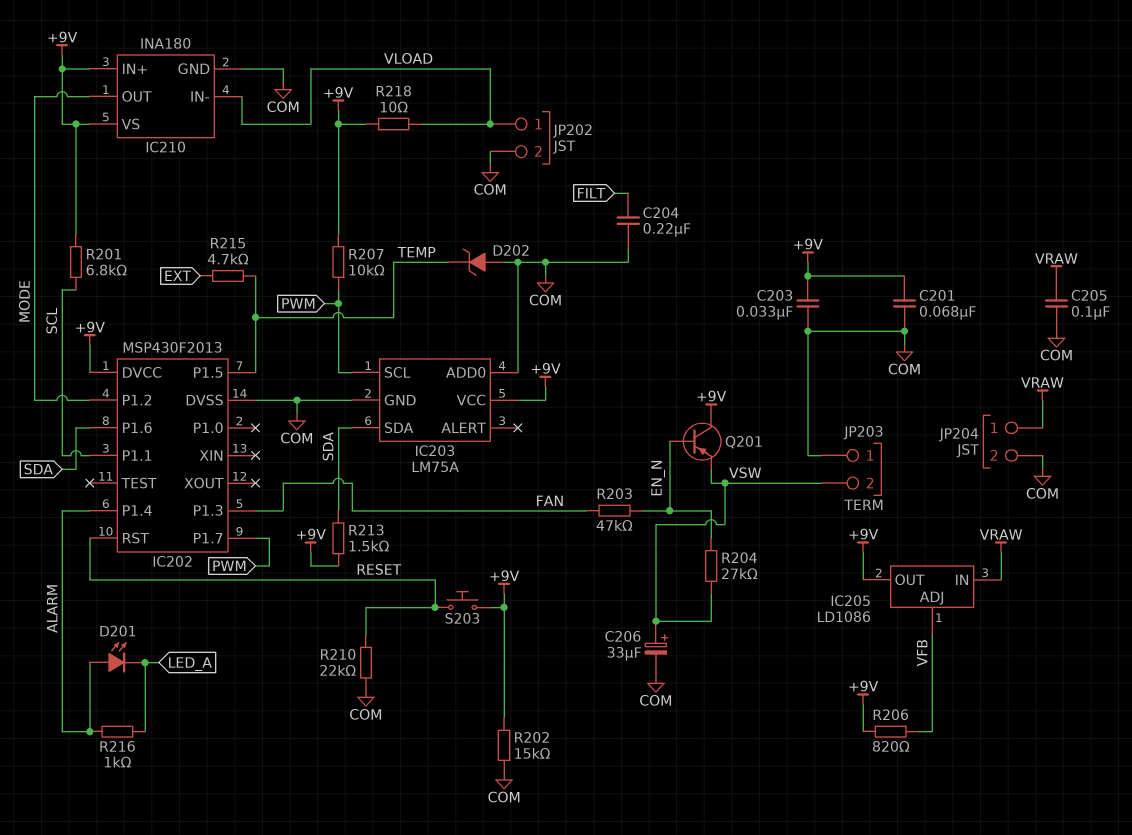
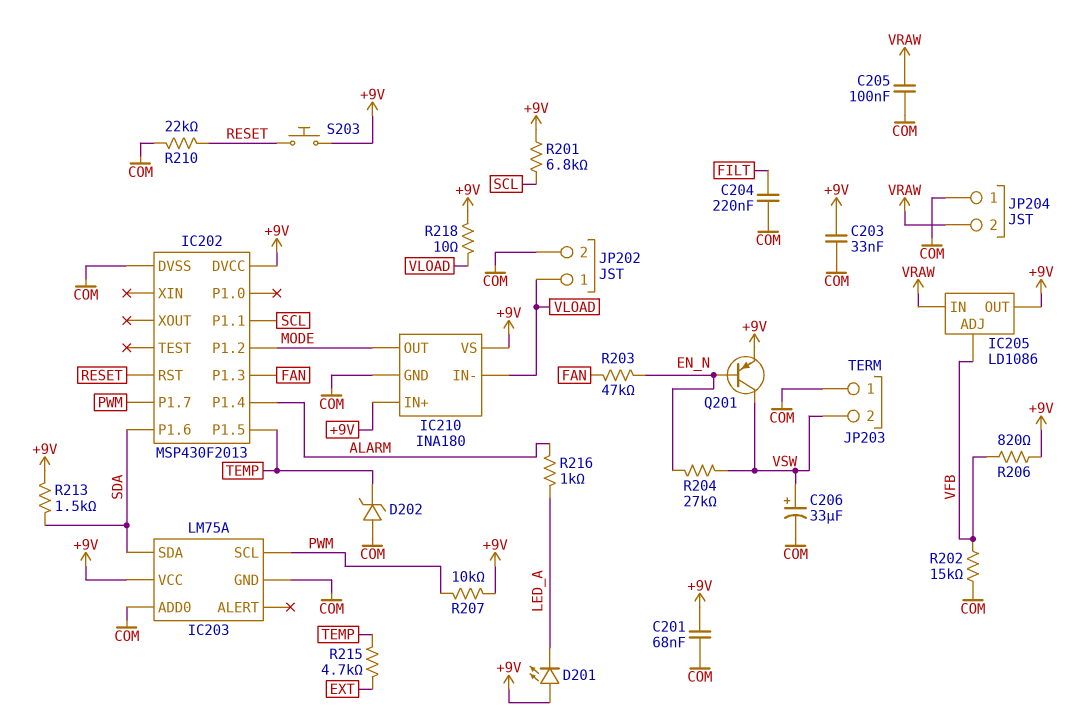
D201: LED (A ALARM, K LED_A) -> LED (A +9V, K LED_A)
JP204 pin 1: VRAW -> COM
JP204 pin 2: COM -> VRAW
Q201: PNP (B EN_N, C +9V, E VSW) -> PNP (B EN_N, C VSW, E +9V)
R202: 15k (+9V, COM) -> 15k (COM, VFB)

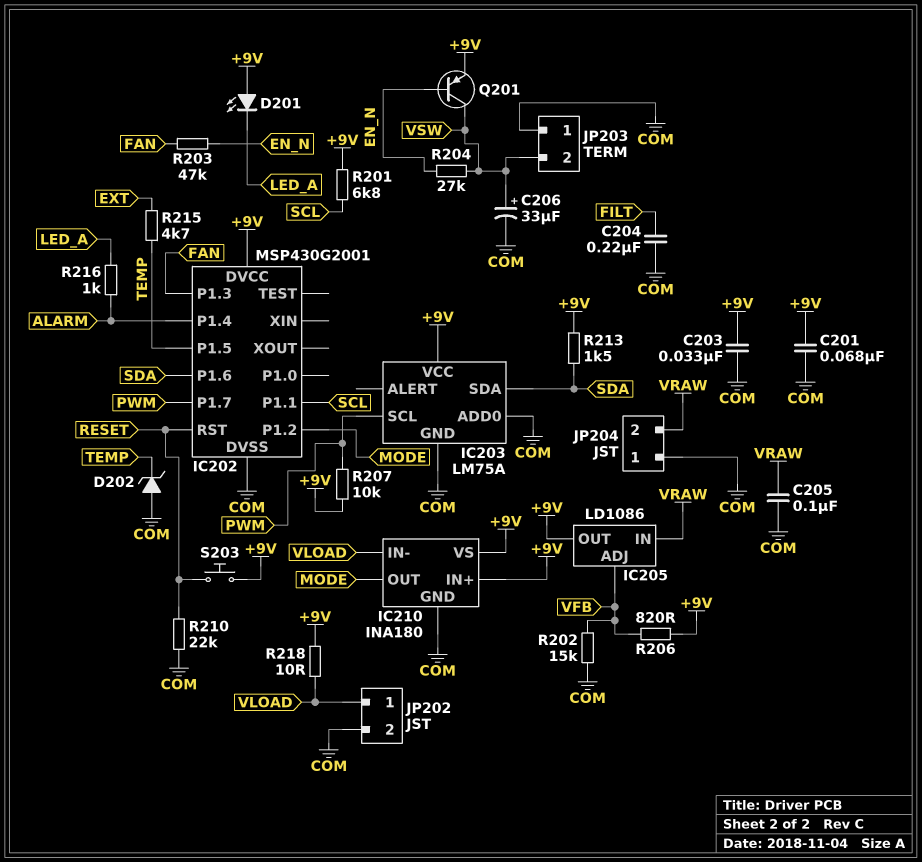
IC202: MSP430F2013 -> MSP430G2001

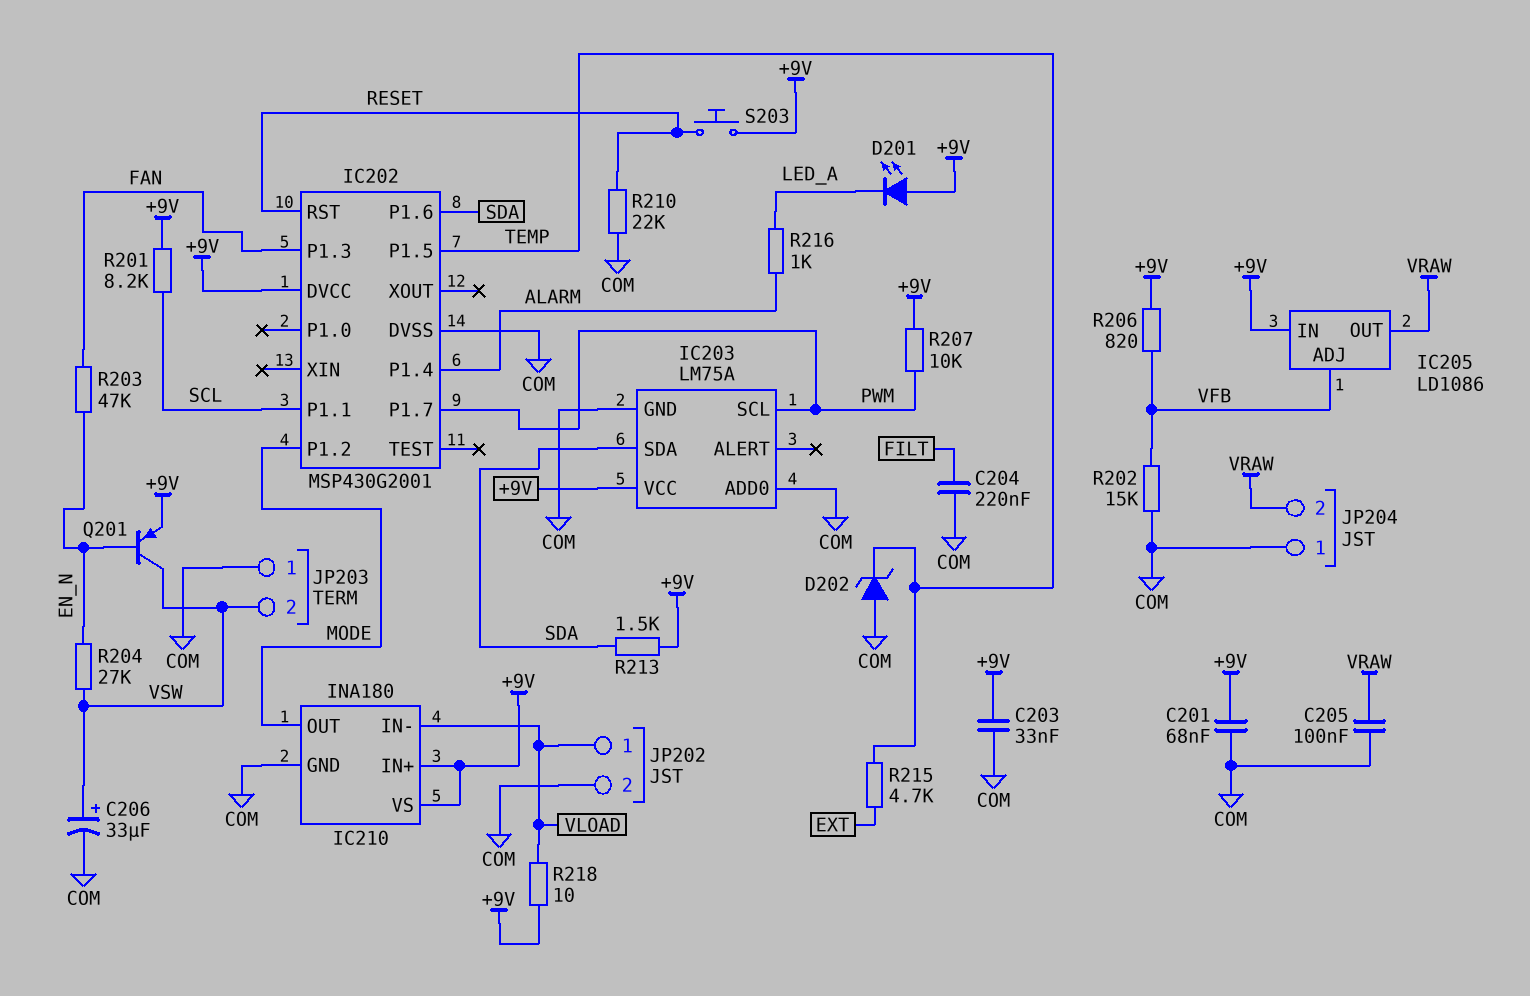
IC205 pin IN: VRAW -> +9V
IC205 pin OUT: +9V -> VRAW
R201: 6.8k (+9V, SCL) -> 8.2k (+9V, SCL)

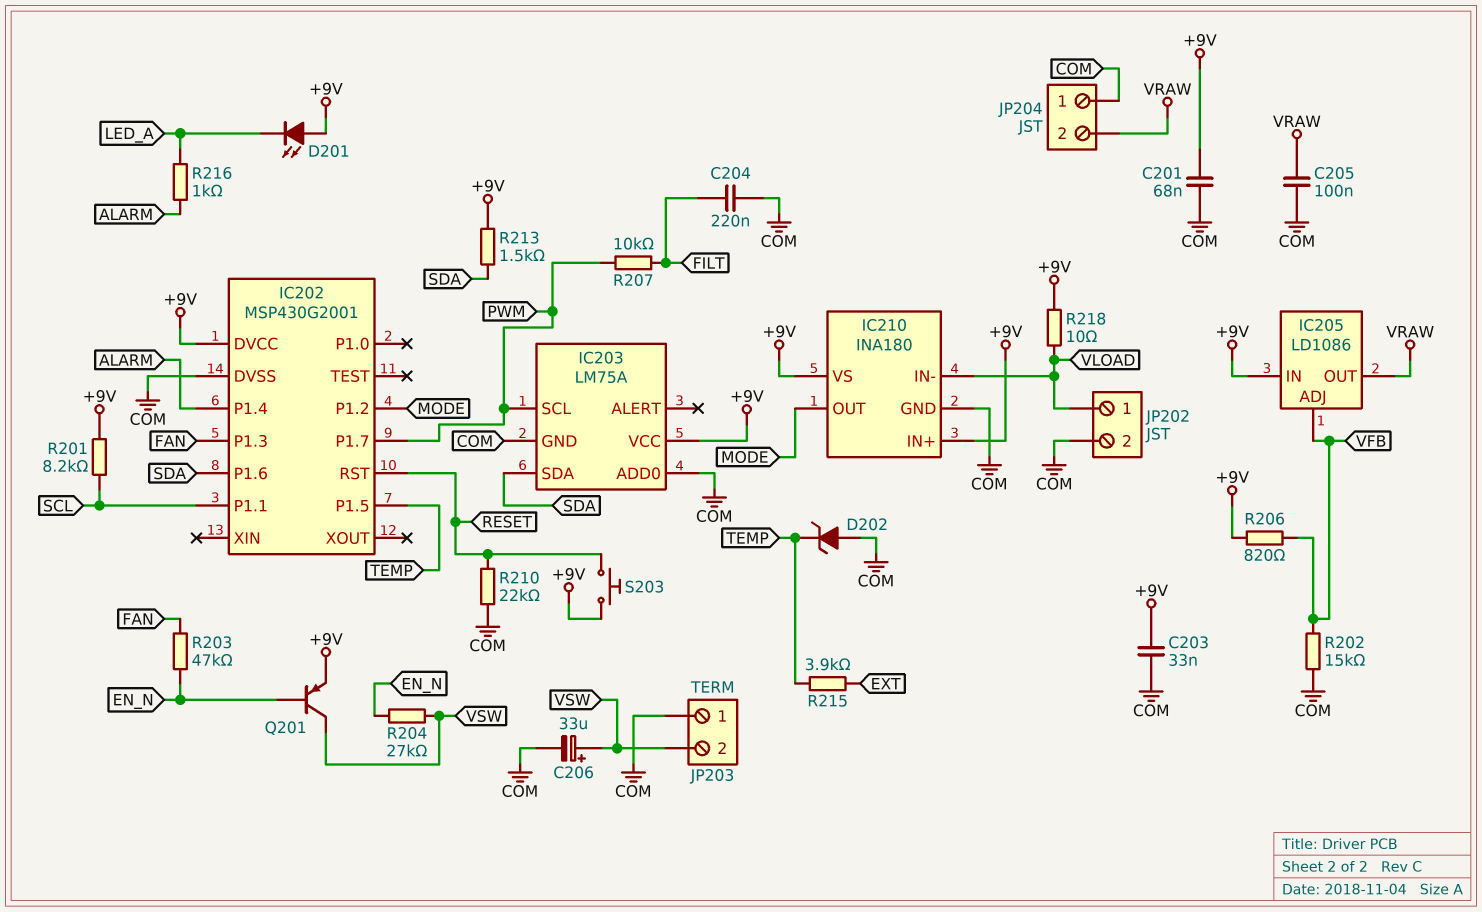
R207: 10k (+9V, PWM) -> 10k (FILT, PWM)
R215: 4.7k (EXT, TEMP) -> 3.9k (EXT, TEMP)

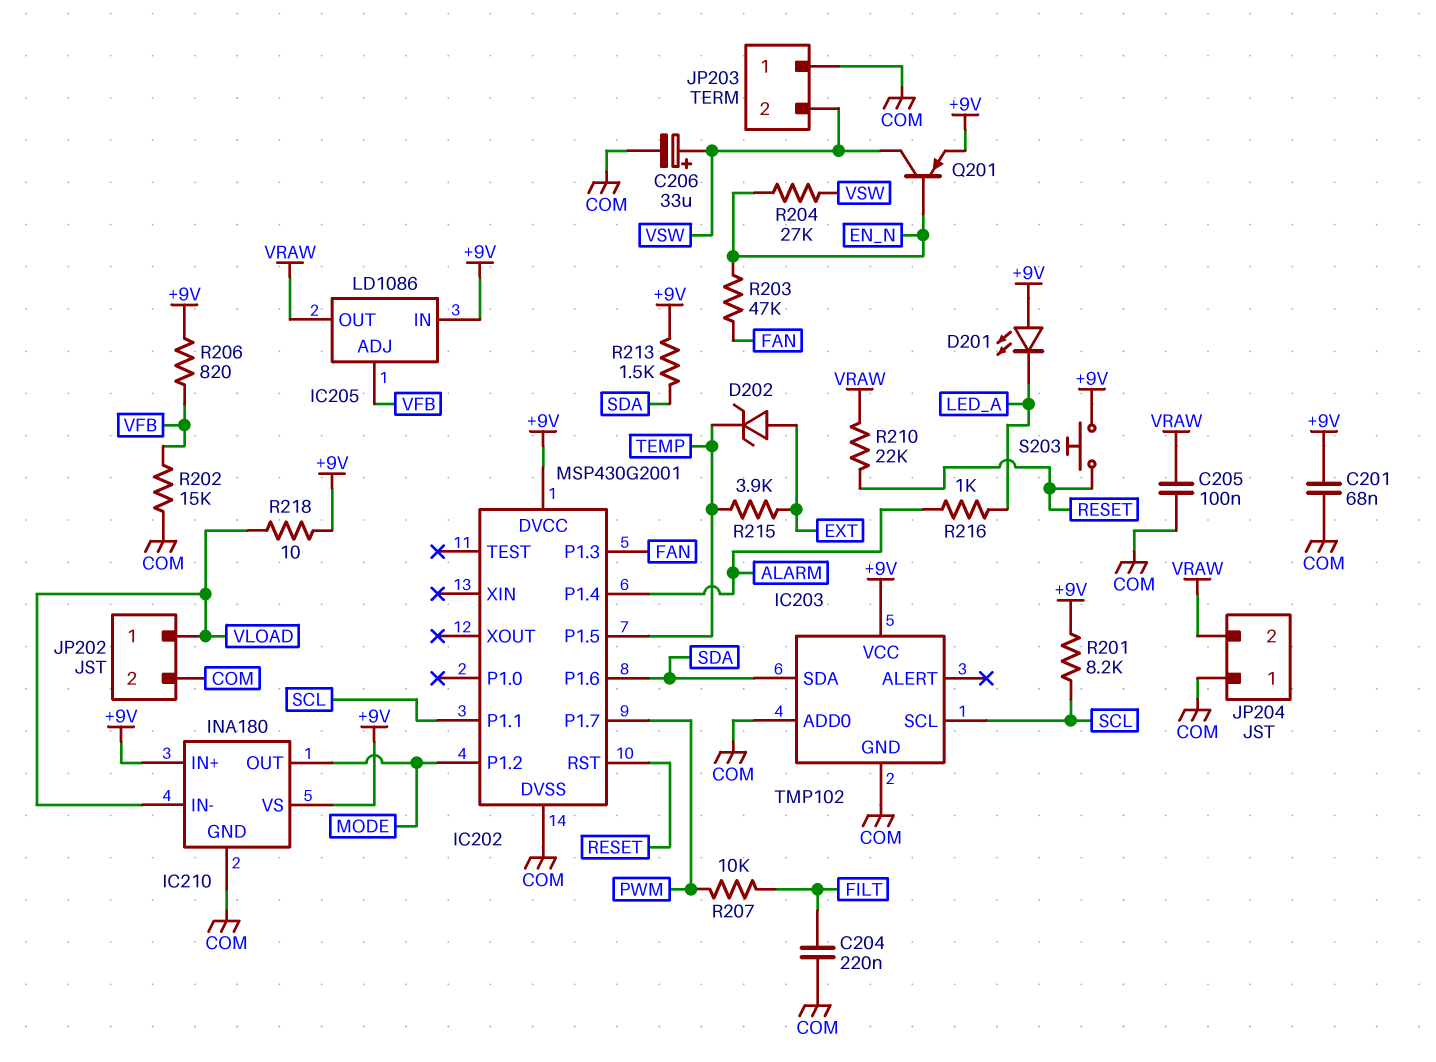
C203: 33nF (+9V, COM) -> none
D202: zener (A COM, K TEMP) -> zener (A EXT, K TEMP)
IC203: LM75A -> TMP102
IC203 pin SCL: PWM -> SCL
R210: 22k (COM, RESET) -> 22k (RESET, VRAW)

